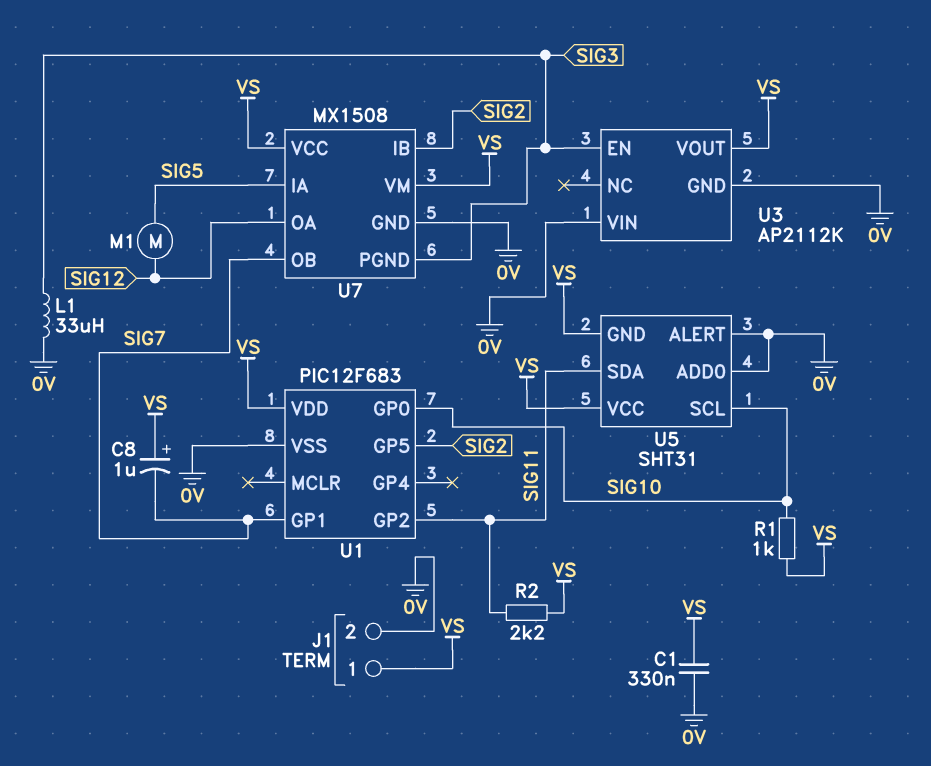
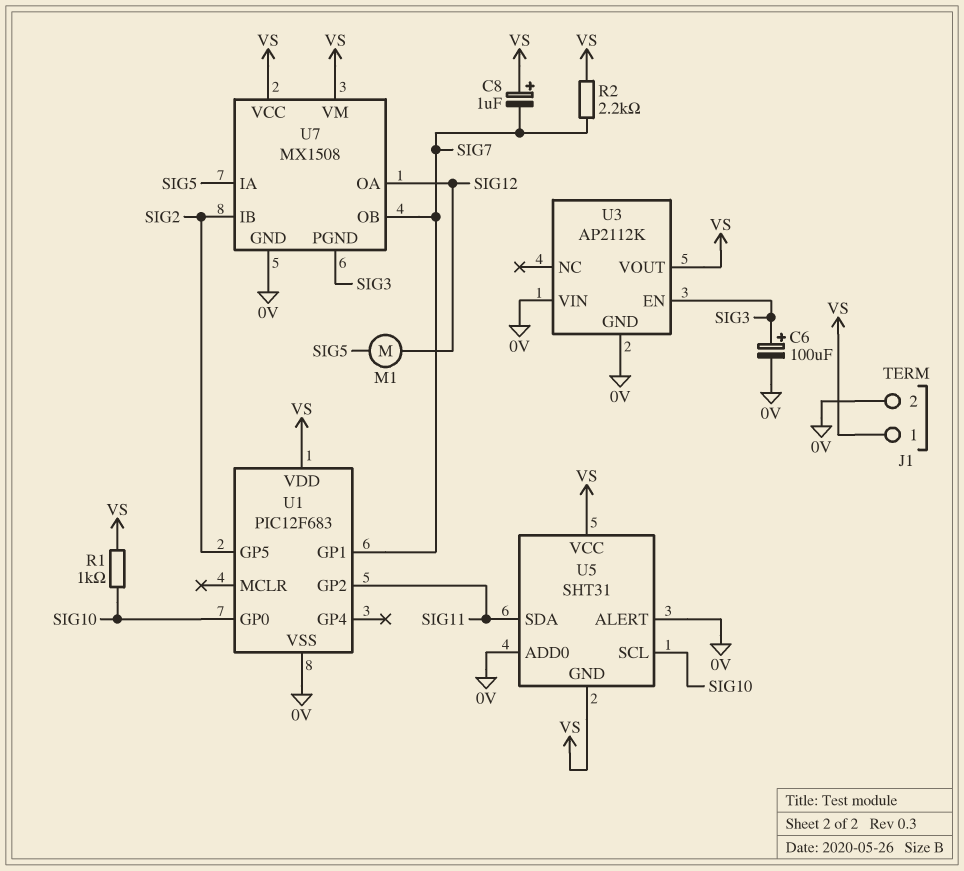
C1: 330nF (0V, VS) -> none
C6: none -> 100uF (plus SIG3, minus 0V)
L1: 33uH (0V, SIG3) -> none
R2: 2.2k (SIG11, VS) -> 2.2k (SIG7, VS)

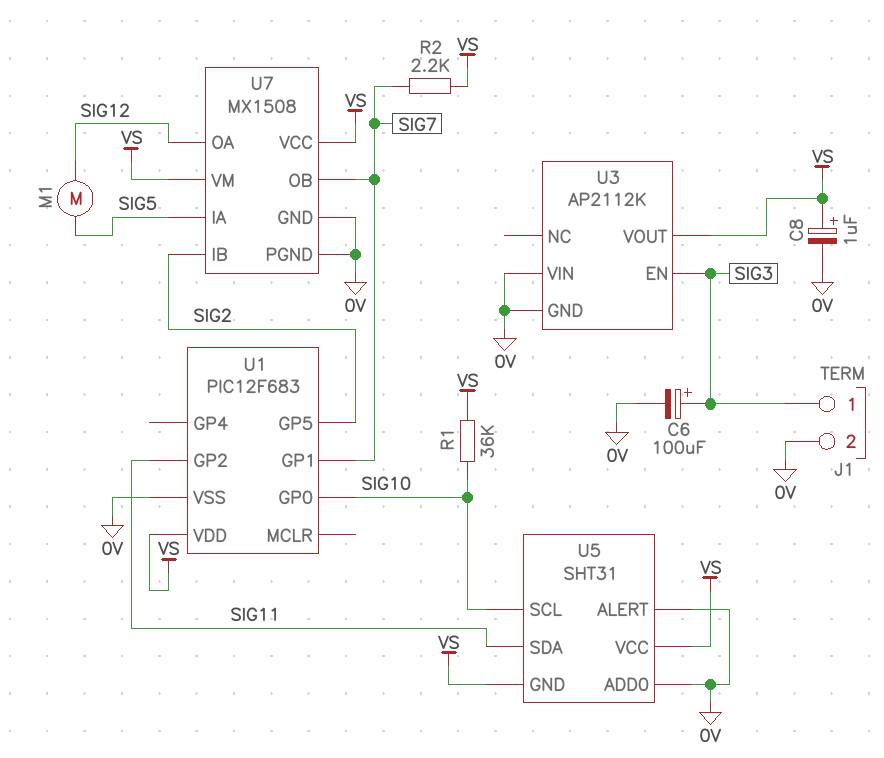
C8: 1uF (plus VS, minus SIG7) -> 1uF (plus VS, minus 0V)
J1 pin 1: VS -> SIG3
R1: 1k (SIG10, VS) -> 36k (SIG10, VS)
U7 pin PGND: SIG3 -> 0V

